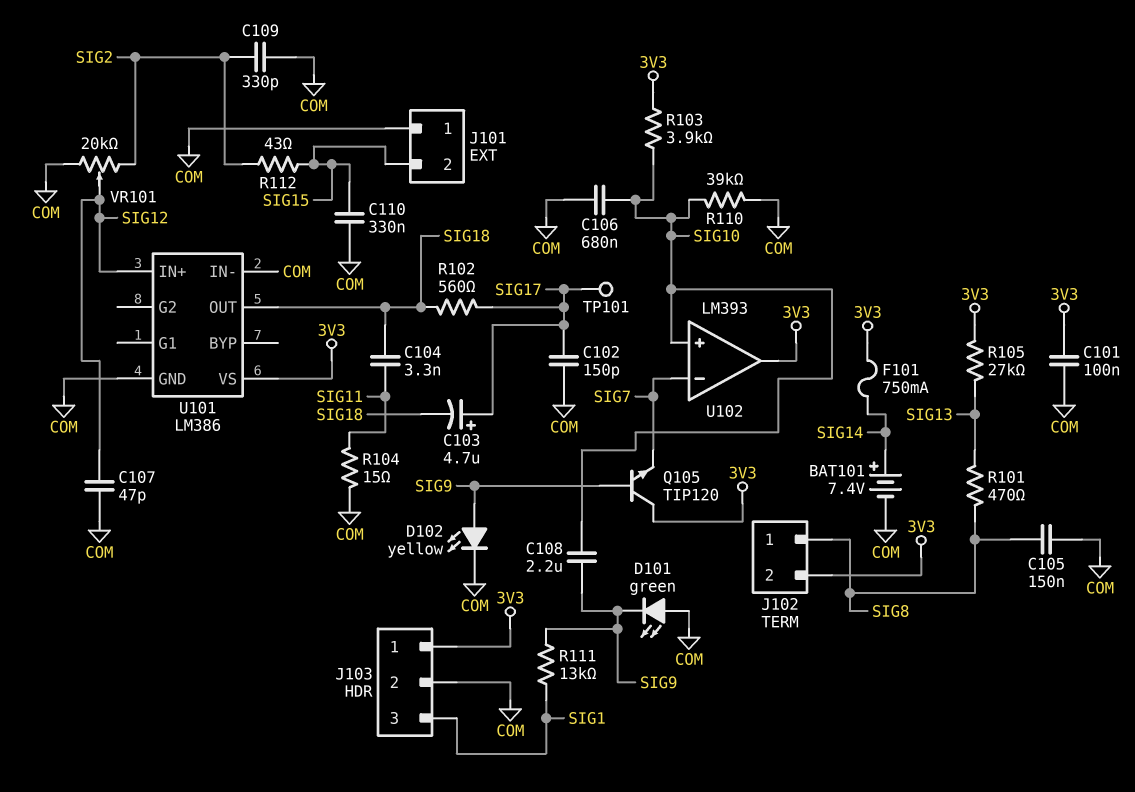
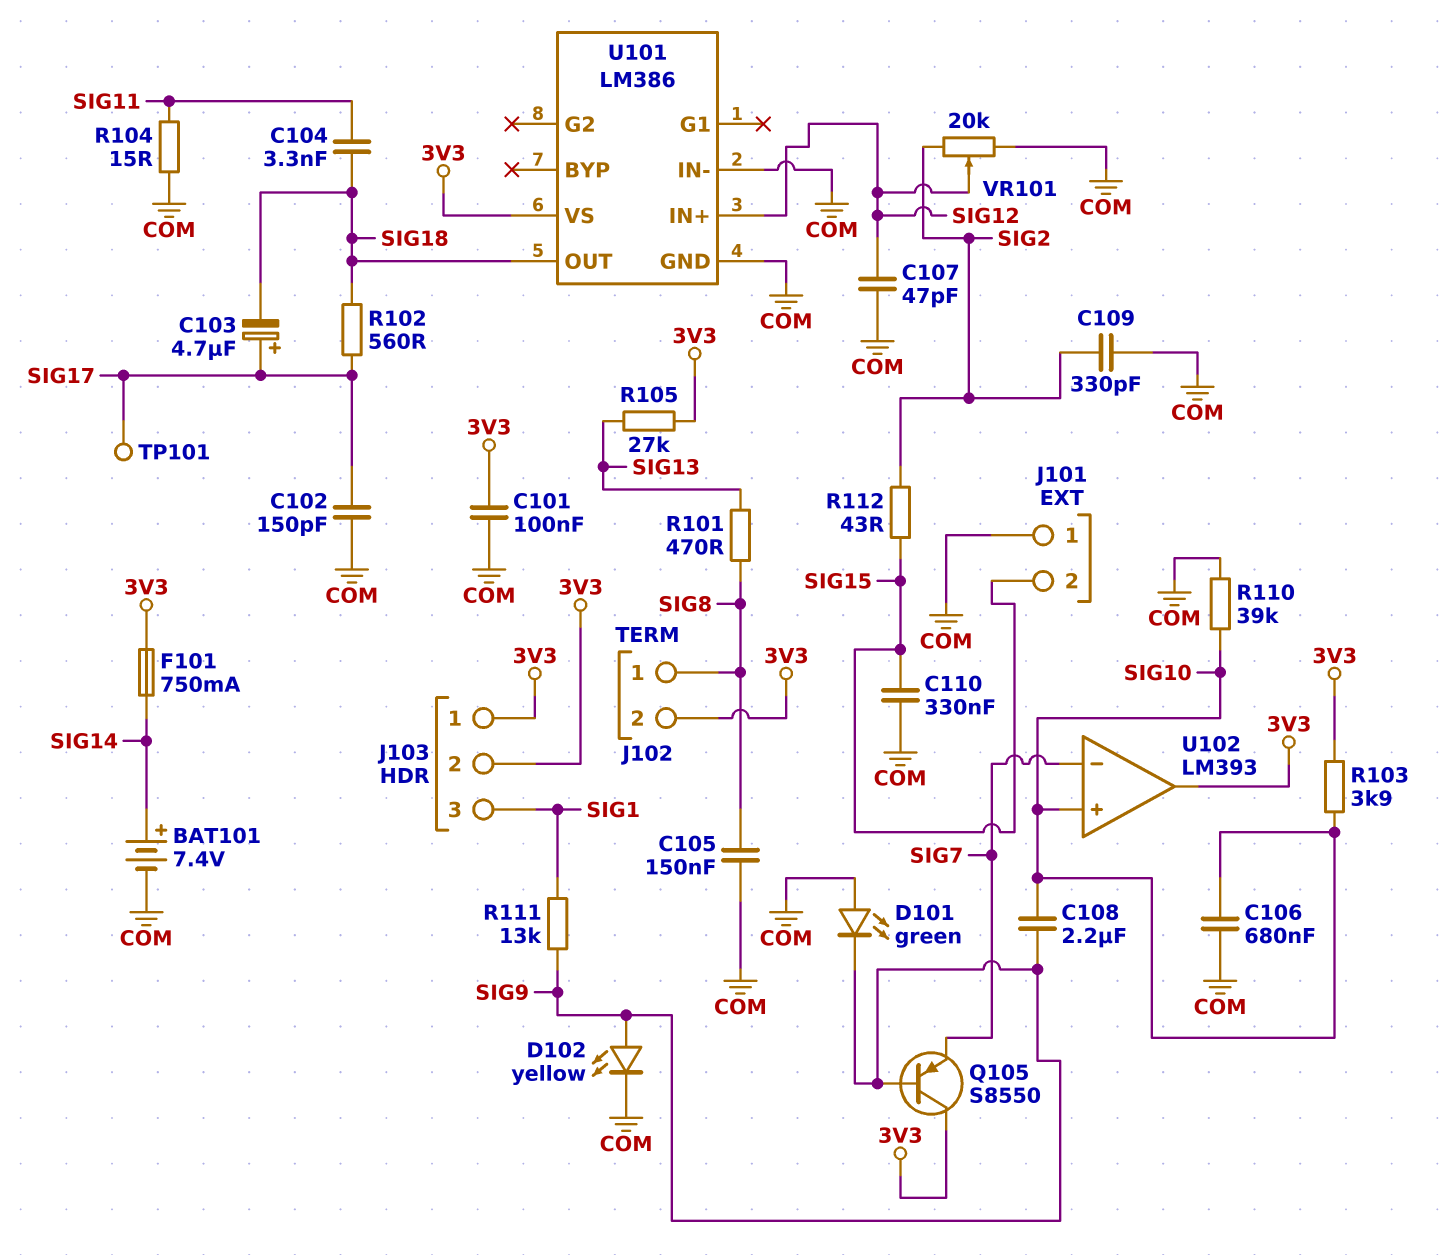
J103 pin 2: COM -> 3V3
Q105: NPN TIP120 (B SIG9, C 3V3, E SIG7) -> PNP S8550 (B SIG9, C 3V3, E SIG7)

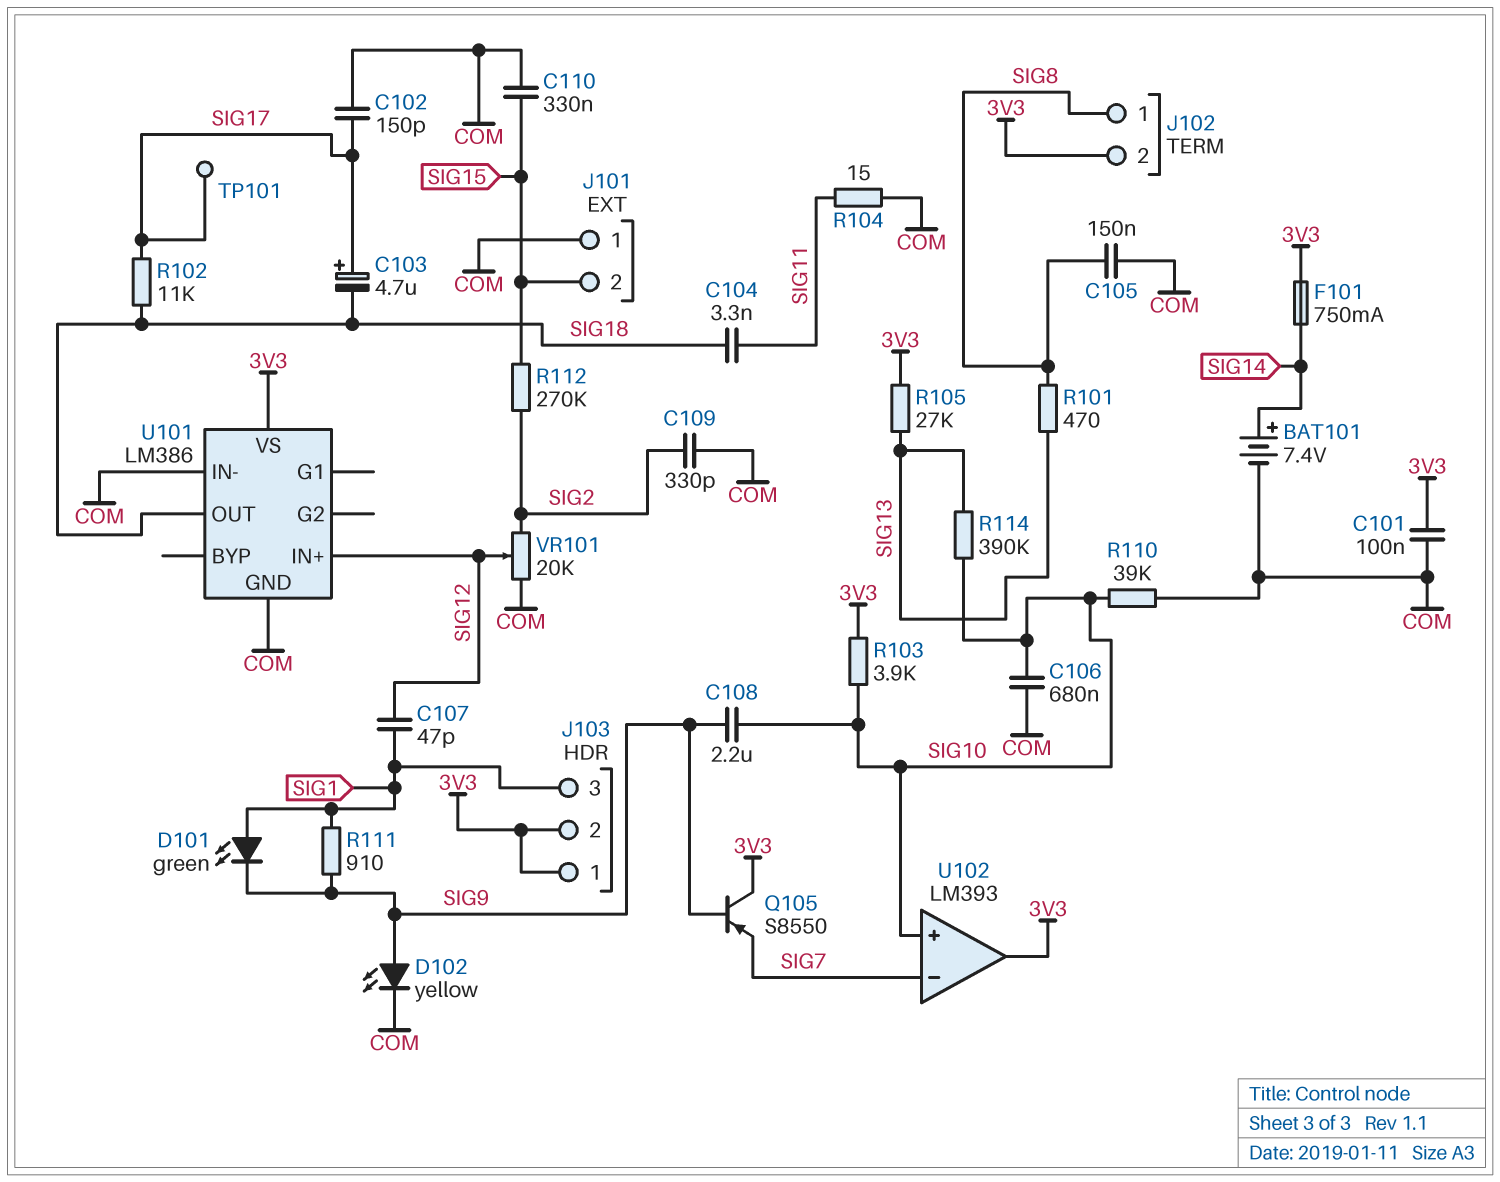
C107: 47pF (COM, SIG12) -> 47pF (SIG1, SIG12)
D101: LED green (A COM, K SIG9) -> LED green (A SIG1, K SIG9)
R102: 560 (SIG17, SIG18) -> 11k (SIG17, SIG18)
R111: 13k (SIG1, SIG9) -> 910 (SIG1, SIG9)
R112: 43 (SIG2, SIG15) -> 270k (SIG2, SIG15)
R114: none -> 390k (SIG10, SIG13)

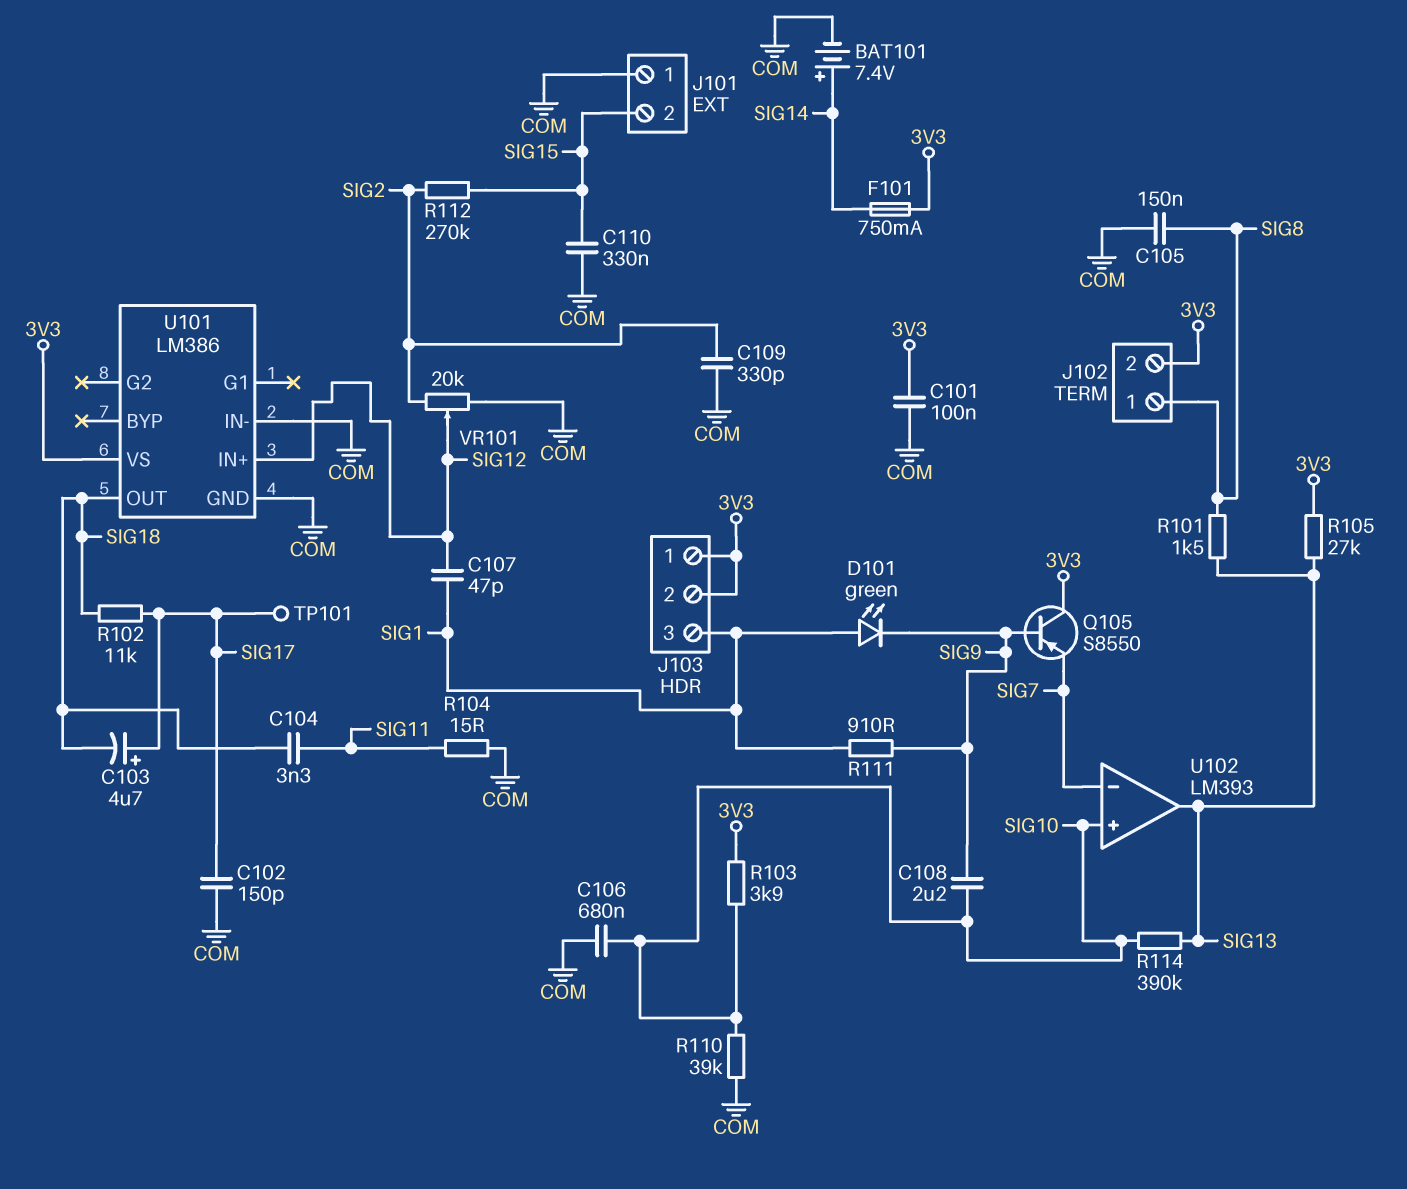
D102: LED yellow (A SIG9, K COM) -> none
R101: 470 (SIG8, SIG13) -> 1.5k (SIG8, SIG13)
U102 pin out: 3V3 -> SIG13

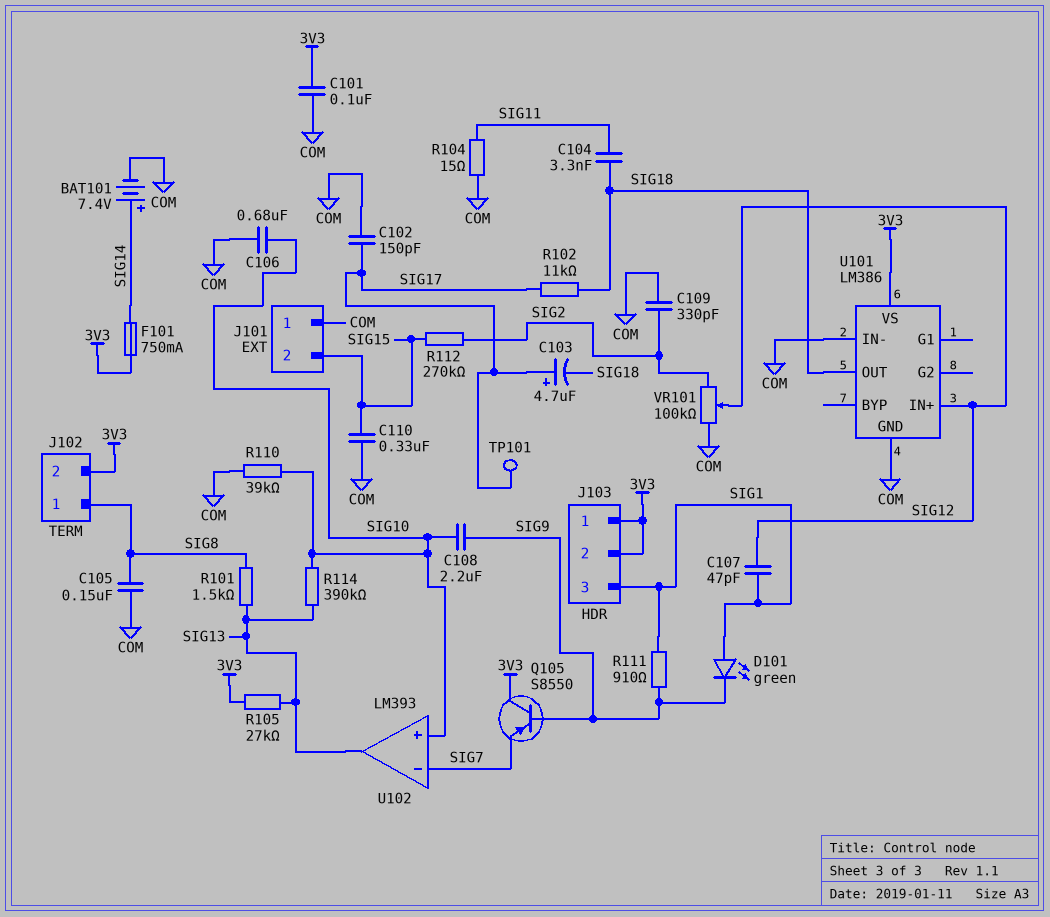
R103: 3.9k (3V3, SIG10) -> none
VR101: 20k (COM, SIG2, wiper SIG12) -> 100k (COM, SIG2, wiper SIG12)

